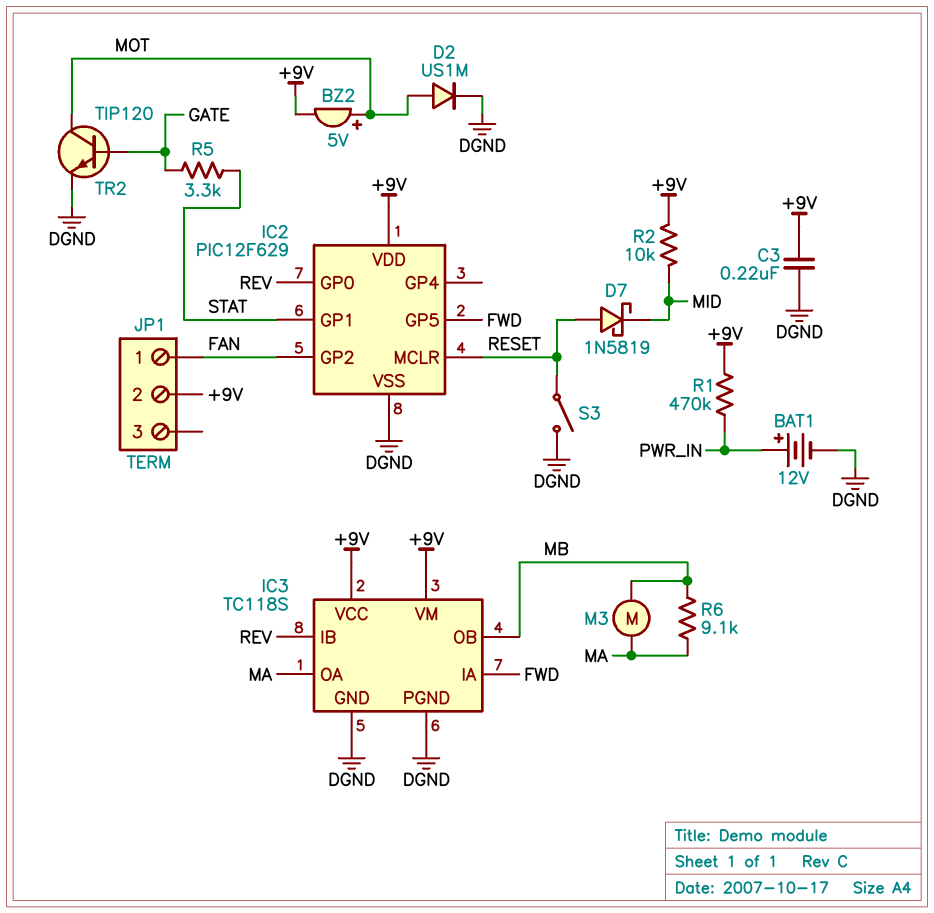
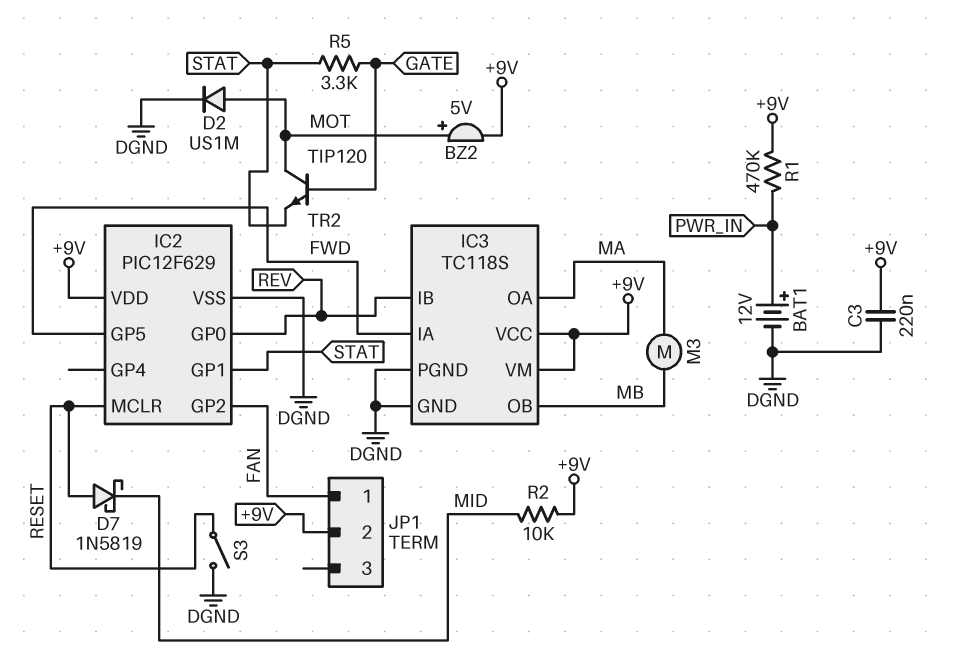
R6: 9.1k (MA, MB) -> none
TR2: NPN TIP120 (B GATE, C MOT, E DGND) -> NPN TIP120 (B GATE, C MOT, E STAT)

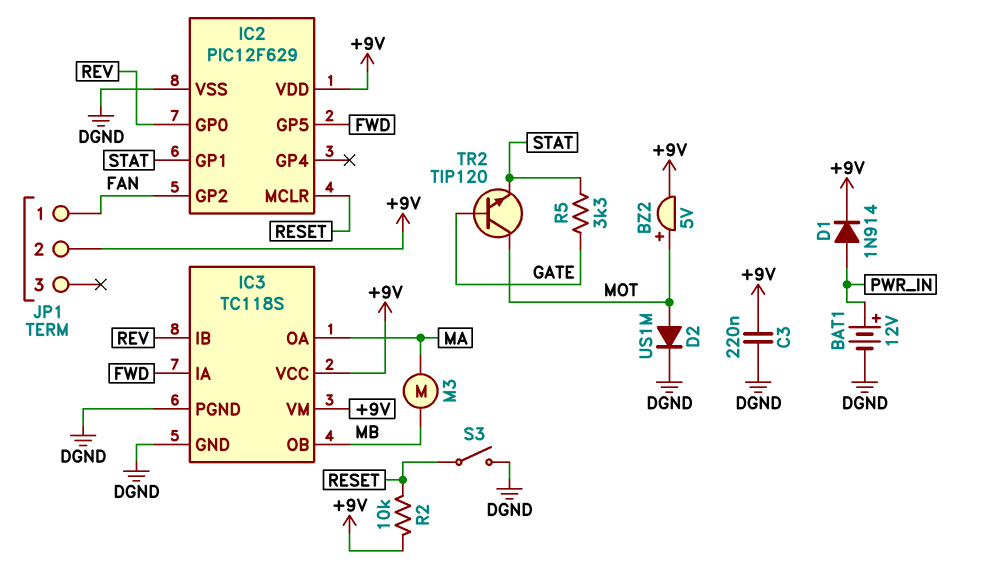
D1: none -> diode 1N914 (A PWR_IN, K +9V)
D7: schottky 1N5819 (A RESET, K MID) -> none
R1: 470k (+9V, PWR_IN) -> none
R2: 10k (+9V, MID) -> 10k (+9V, RESET)

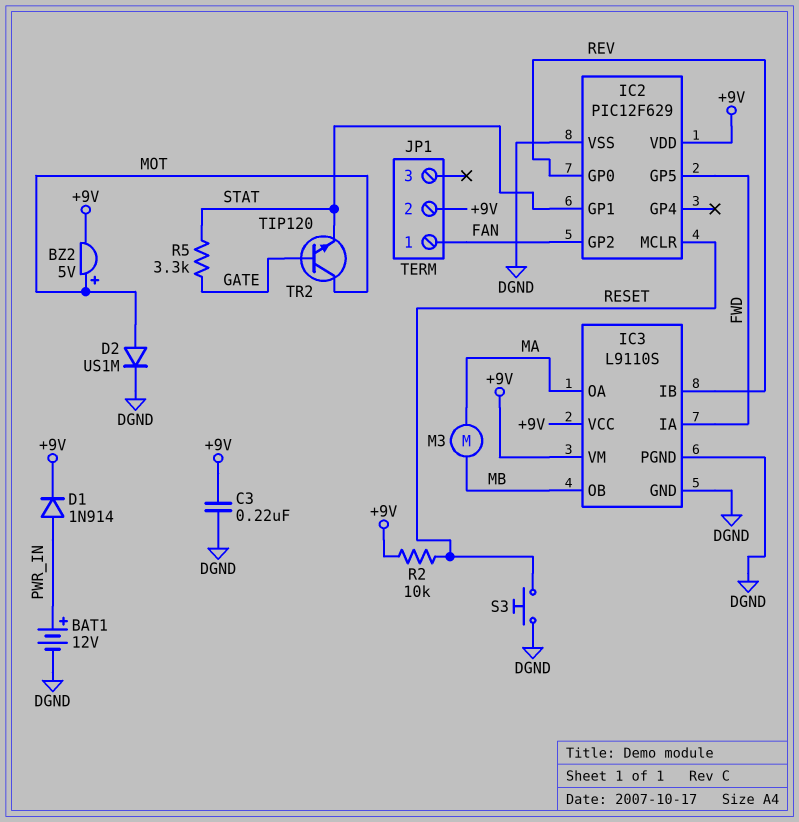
IC3: TC118S -> L9110S
S3: switch (DGND, RESET) -> button (DGND, RESET)

